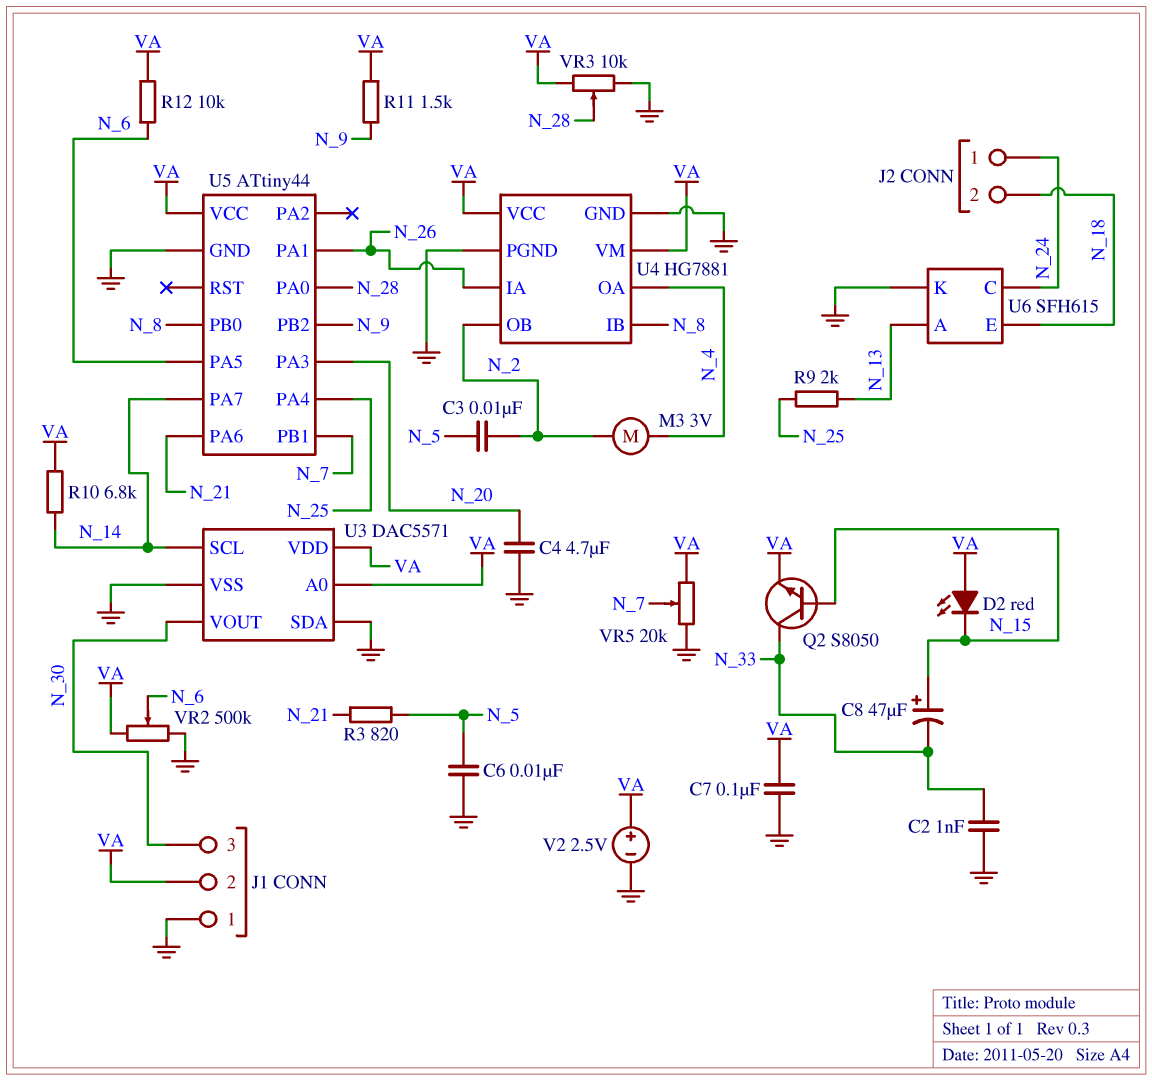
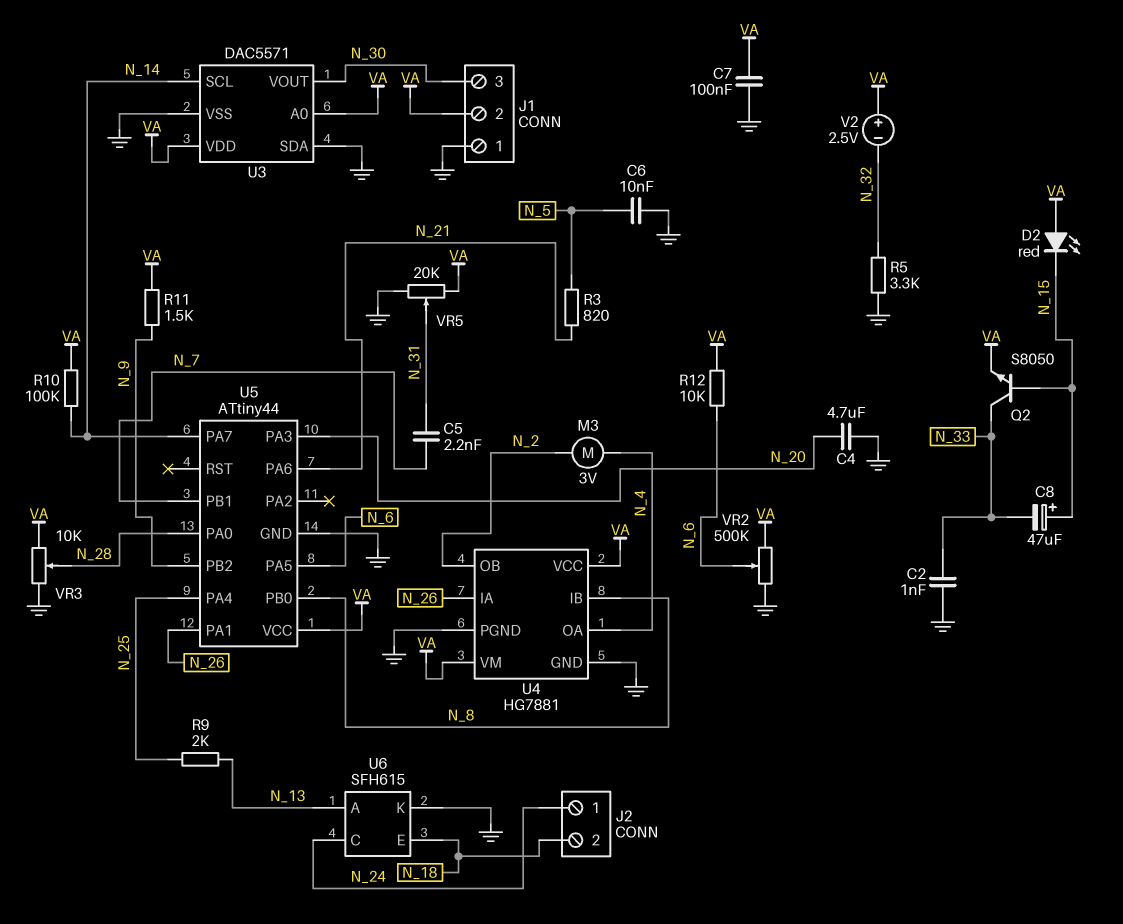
C3: 10nF (N_2, N_5) -> none
C5: none -> 2.2nF (N_7, N_31)
R5: none -> 3.3k (GND, N_32)
R10: 6.8k (N_14, VA) -> 100k (N_14, VA)
V2: 2.5V (plus VA, minus GND) -> 2.5V (plus VA, minus N_32)
VR5: 20k (GND, VA, wiper N_7) -> 20k (GND, VA, wiper N_31)

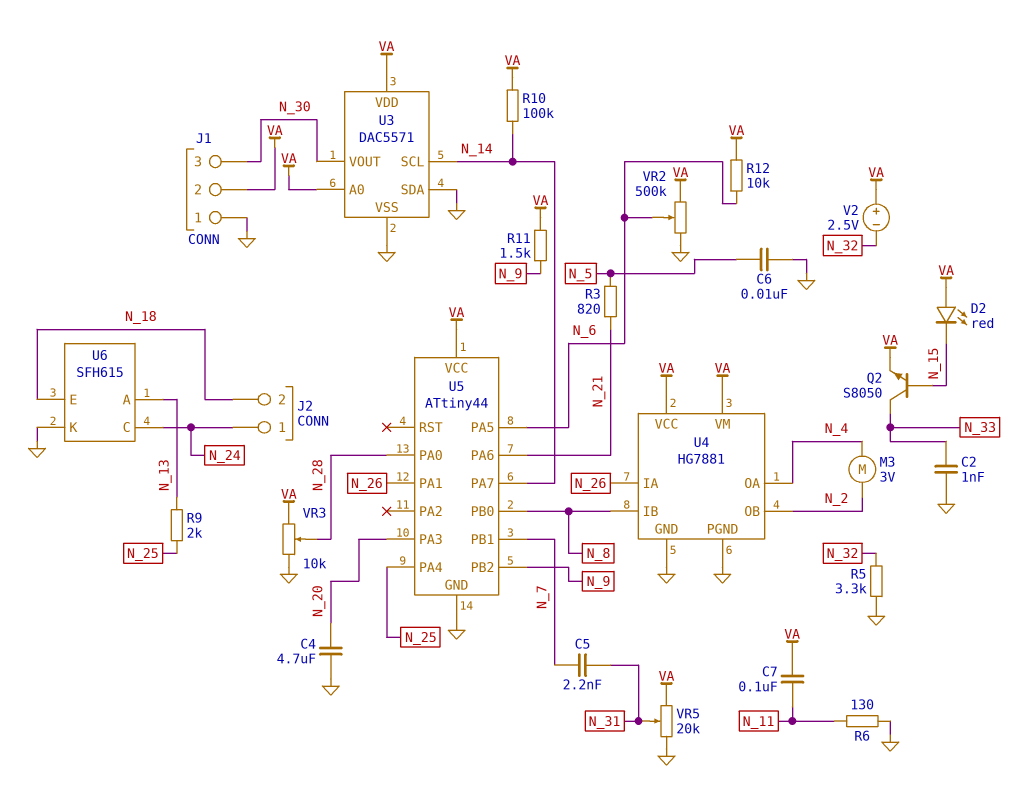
C7: 100nF (GND, VA) -> 100nF (N_11, VA)
C8: 47uF (plus N_15, minus N_33) -> none
R6: none -> 130 (GND, N_11)

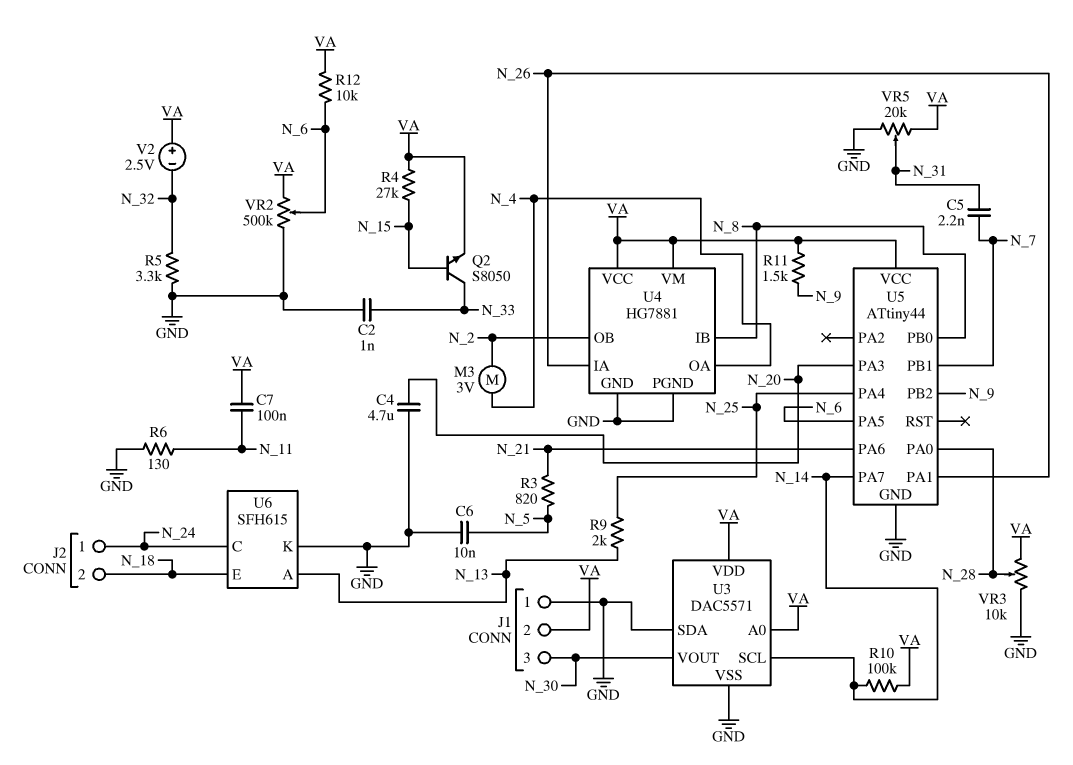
D2: LED red (A VA, K N_15) -> none
R4: none -> 27k (N_15, VA)

